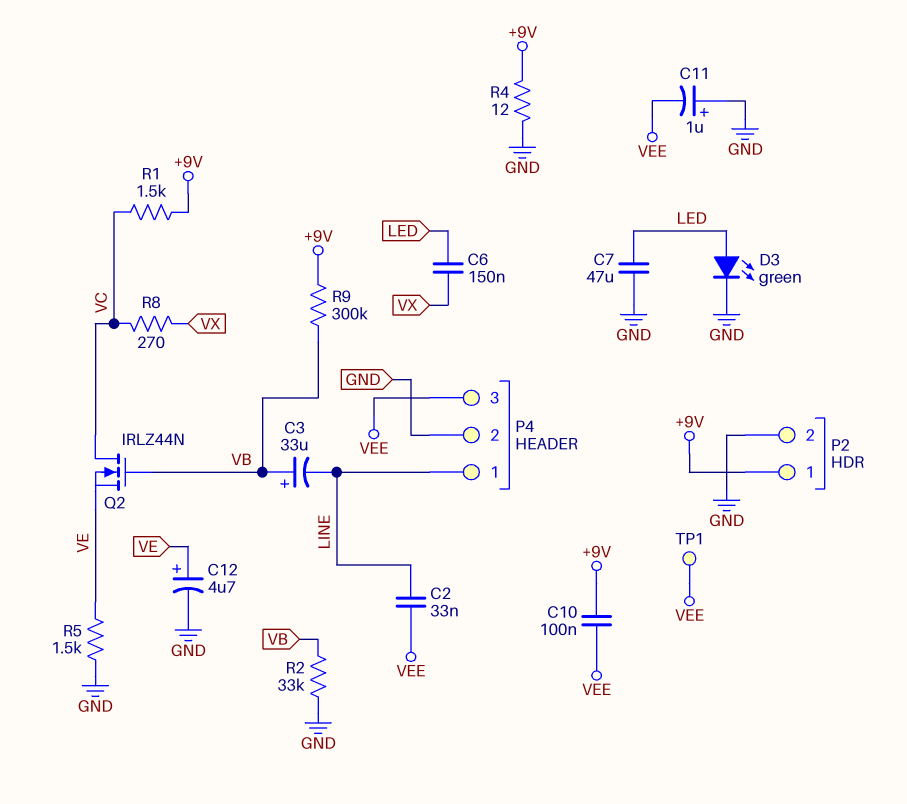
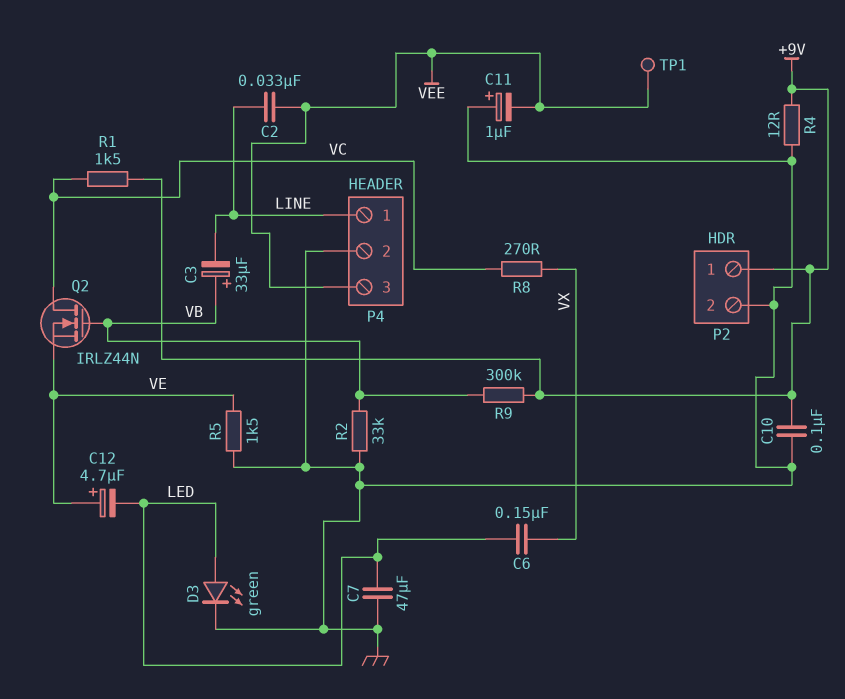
C10: 100nF (+9V, VEE) -> 100nF (+9V, GND)
C12: 4.7uF (plus VE, minus GND) -> 4.7uF (plus VE, minus LED)

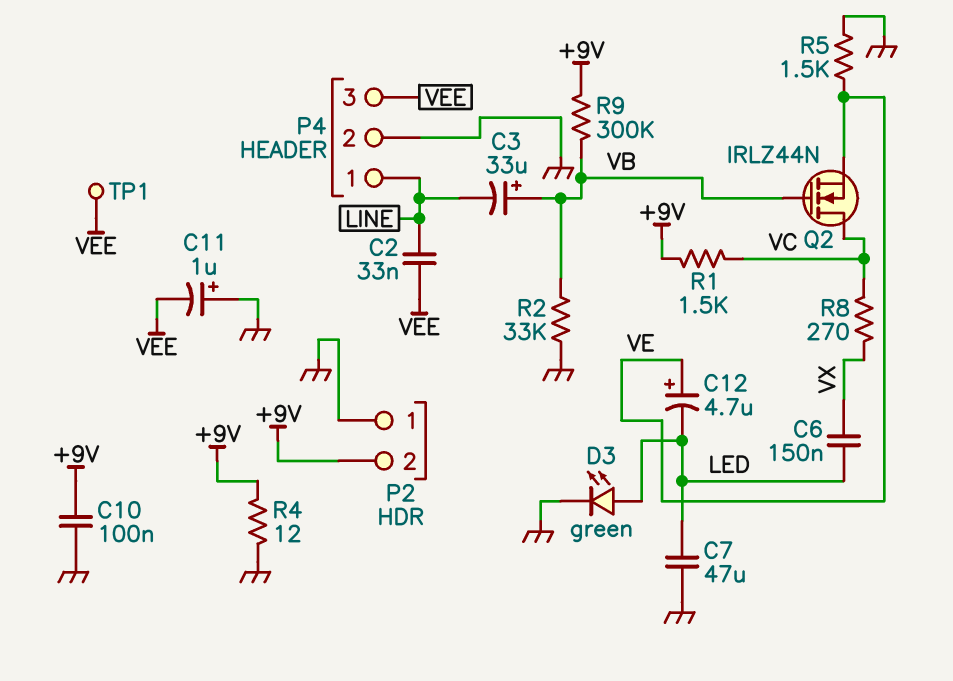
P2 pin 1: +9V -> GND
P2 pin 2: GND -> +9V

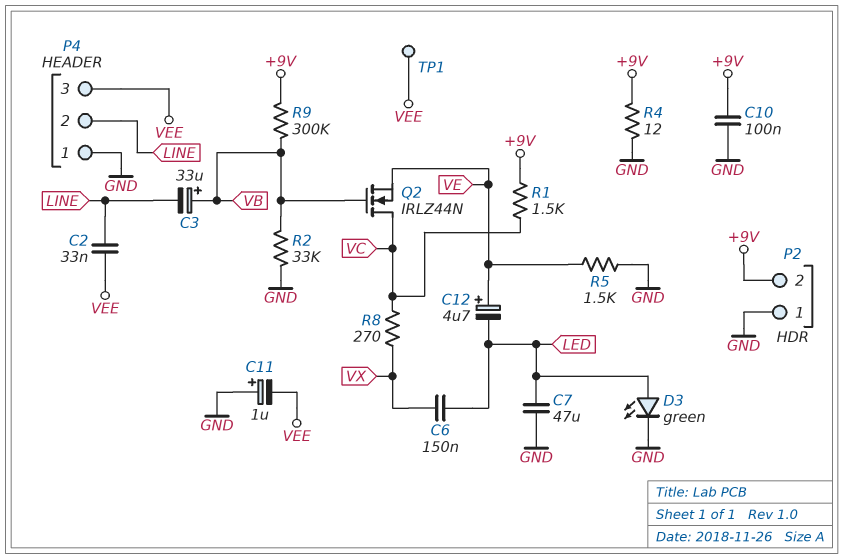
P4 pin 1: LINE -> GND
P4 pin 2: GND -> LINE

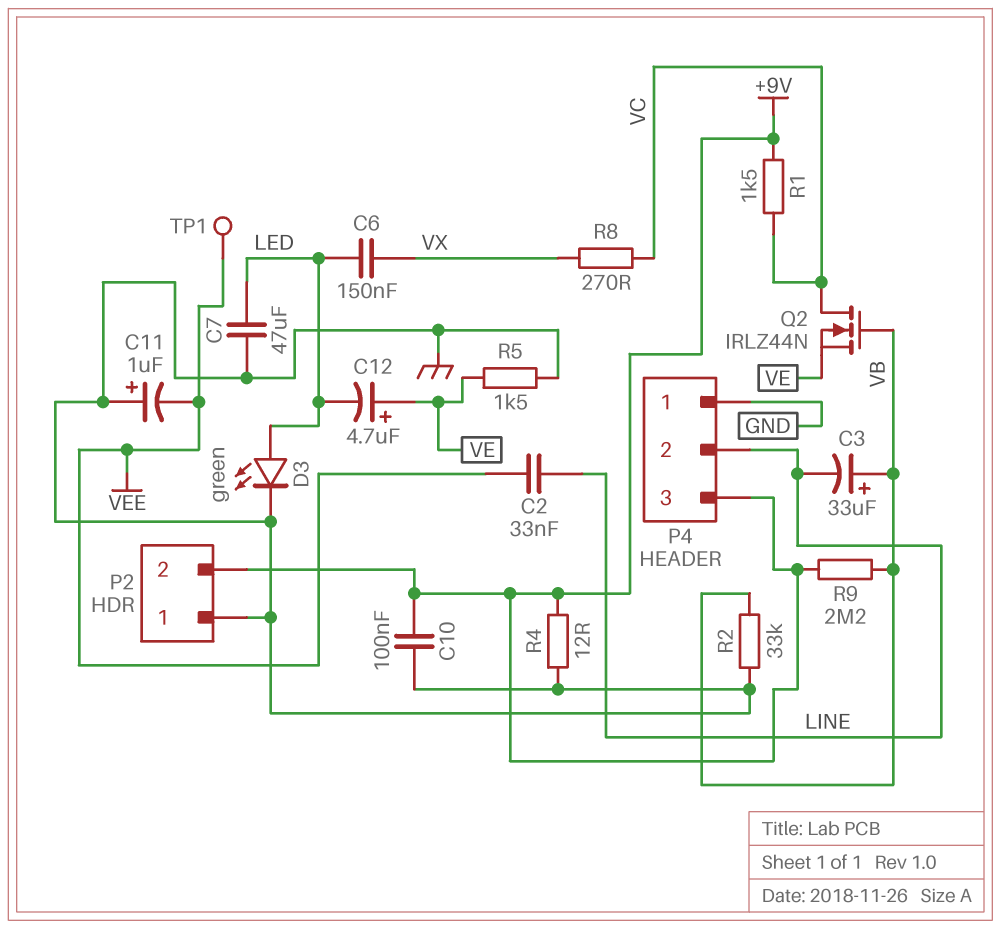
P4 pin 3: VEE -> +9V
R9: 300k (+9V, VB) -> 2.2M (+9V, VB)

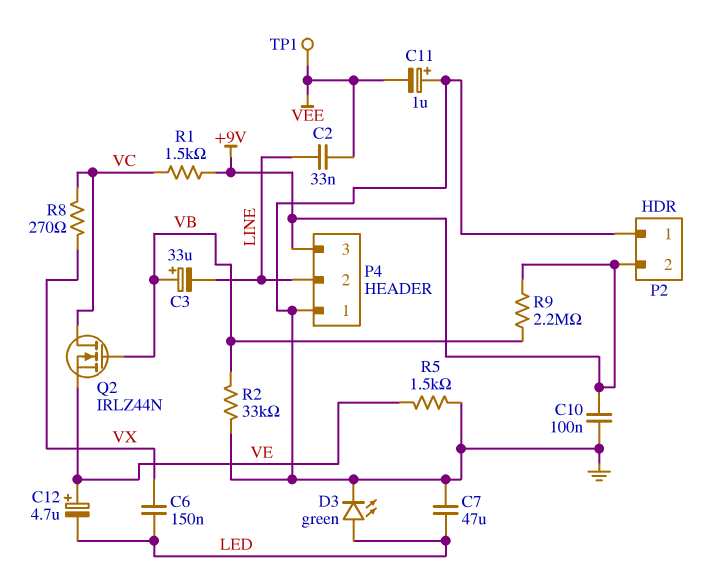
R4: 12 (+9V, GND) -> none

